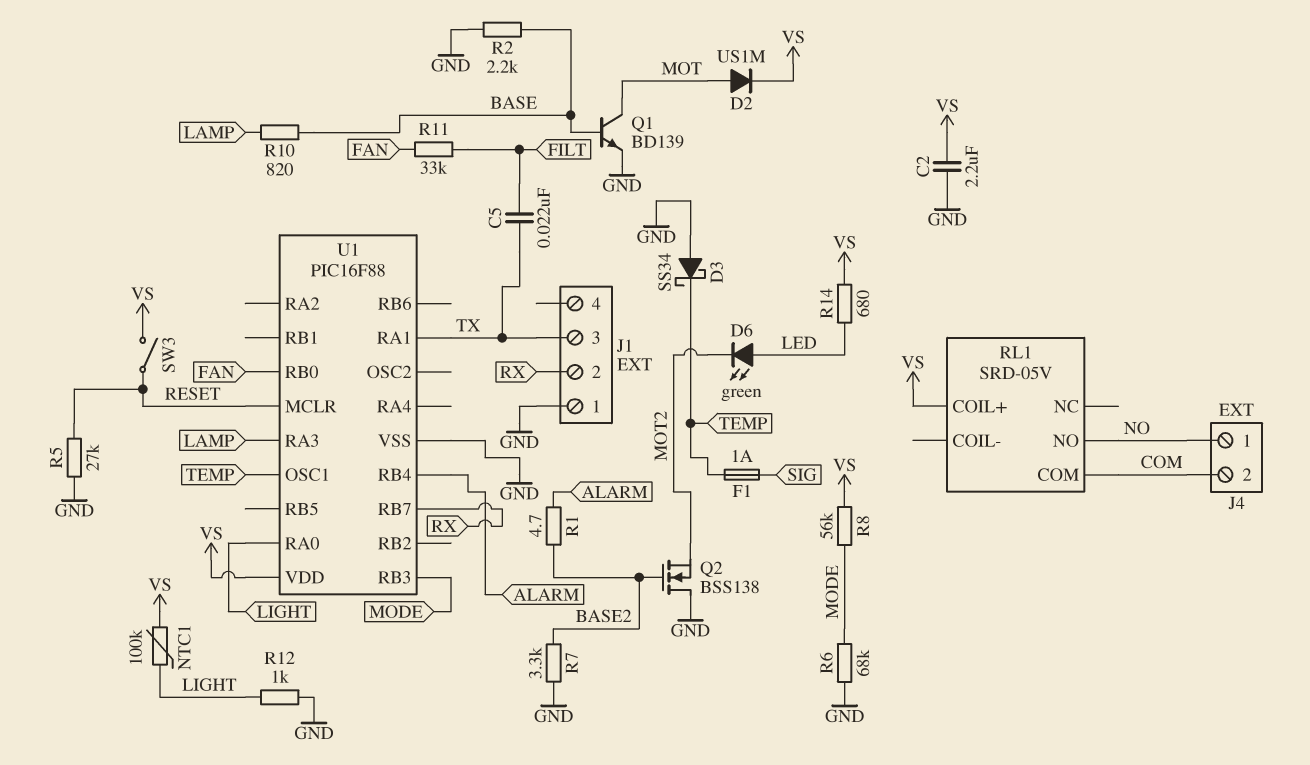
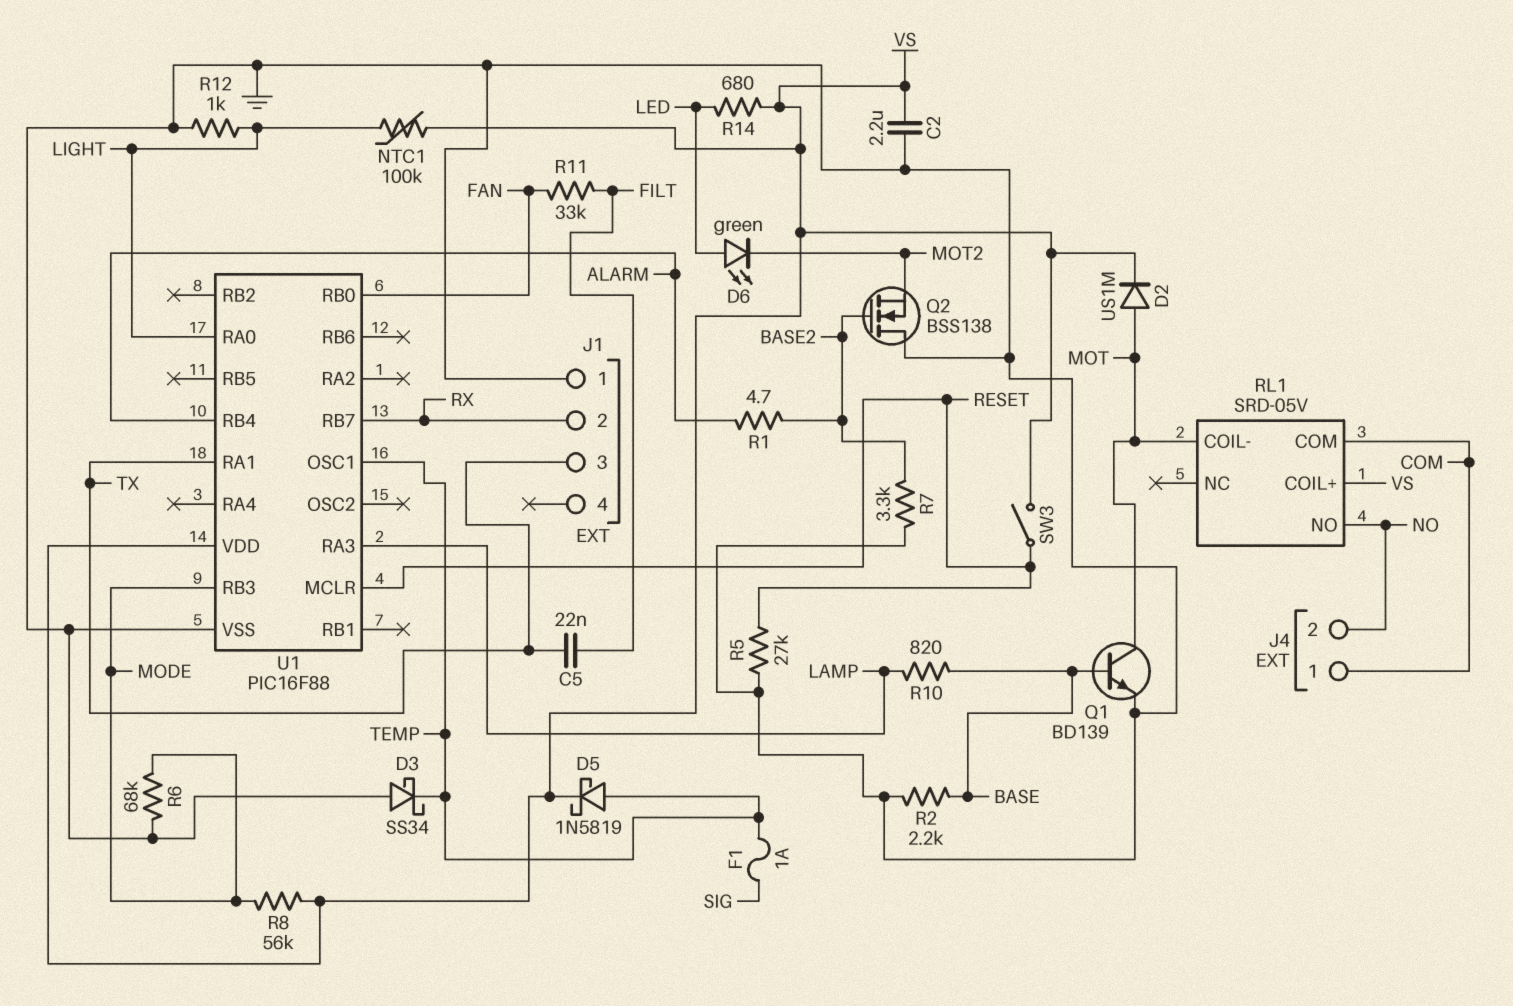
D5: none -> schottky 1N5819 (A TEMP, K VS)
J4 pin 1: NO -> COM
J4 pin 2: COM -> NO
RL1 pin COIL-: none -> MOT

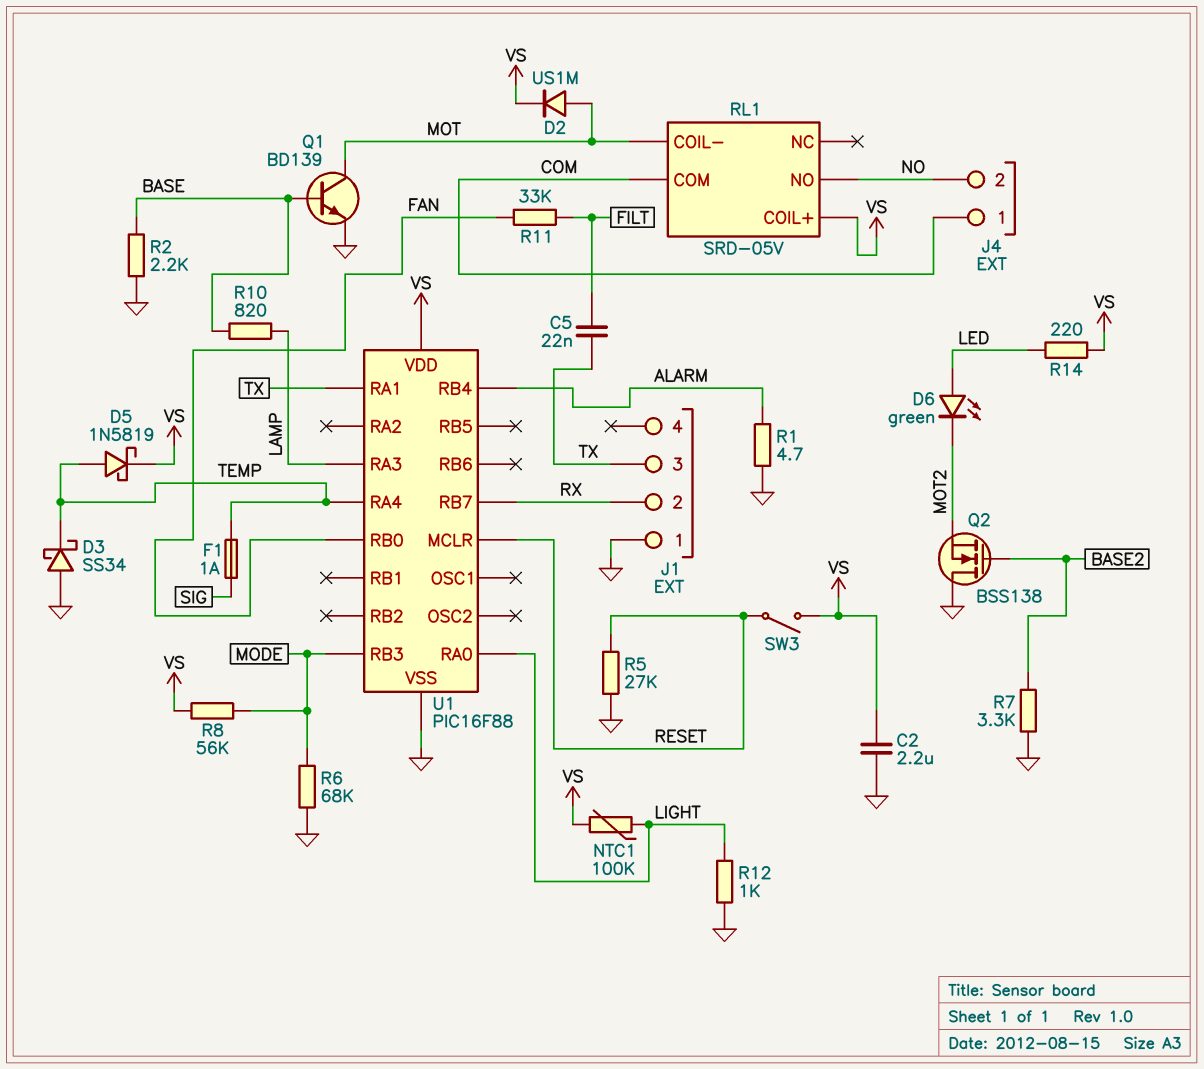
R1: 4.7 (ALARM, BASE2) -> 4.7 (ALARM, GND)
R14: 680 (LED, VS) -> 220 (LED, VS)
U1 pin OSC1: TEMP -> none
U1 pin RA4: none -> TEMP

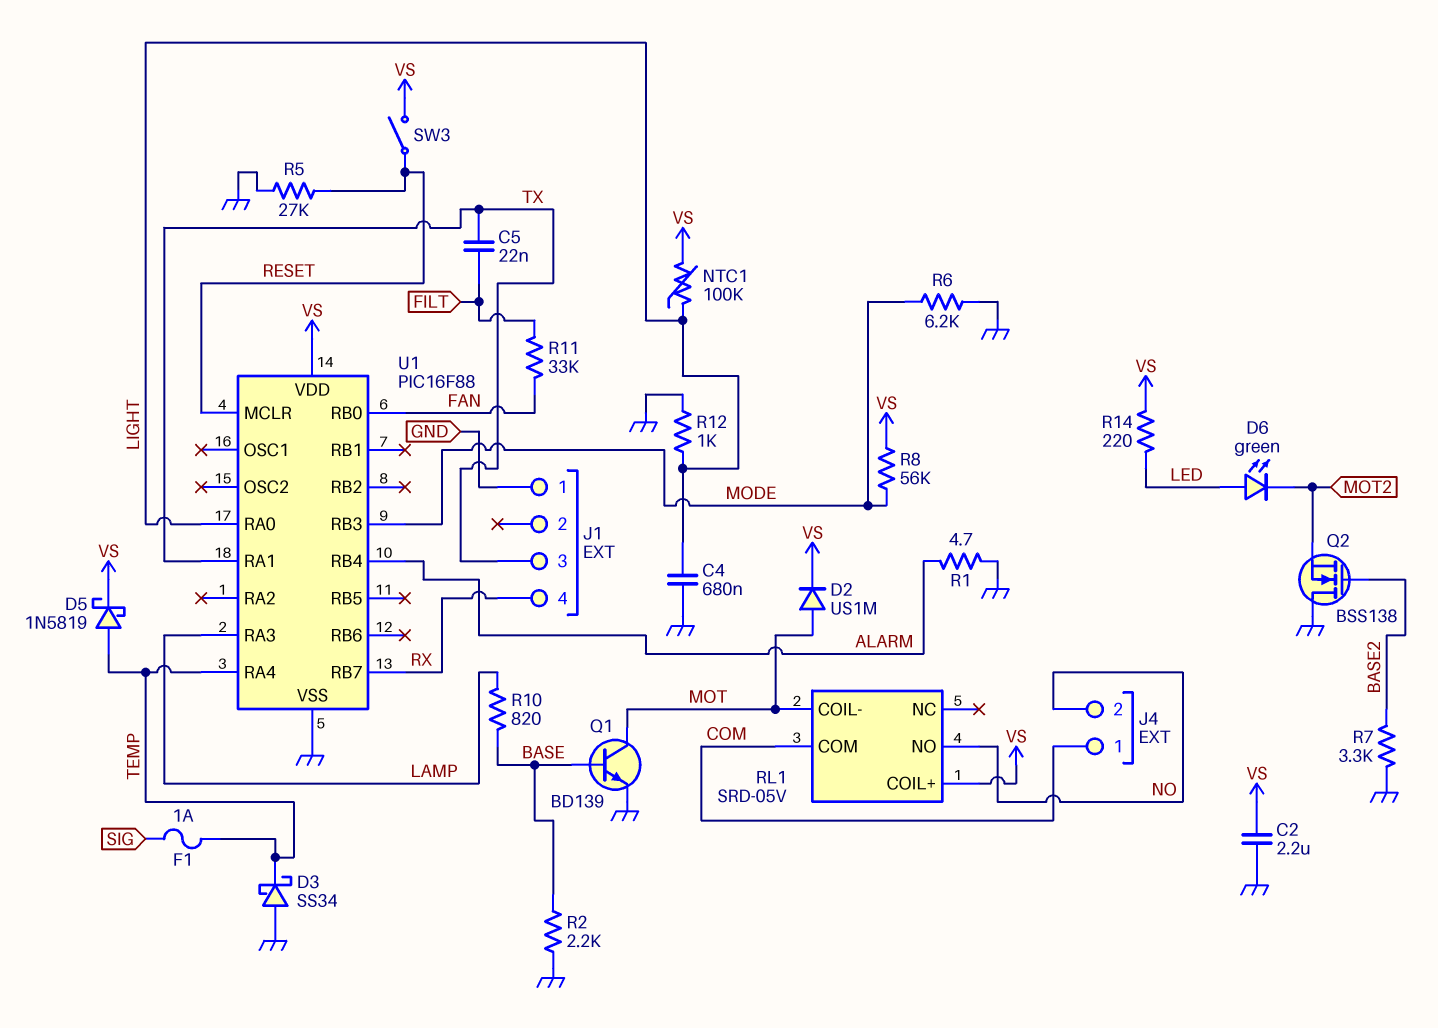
C4: none -> 680nF (GND, LIGHT)
J1 pin 2: RX -> none
J1 pin 4: none -> RX
R6: 68k (GND, MODE) -> 6.2k (GND, MODE)

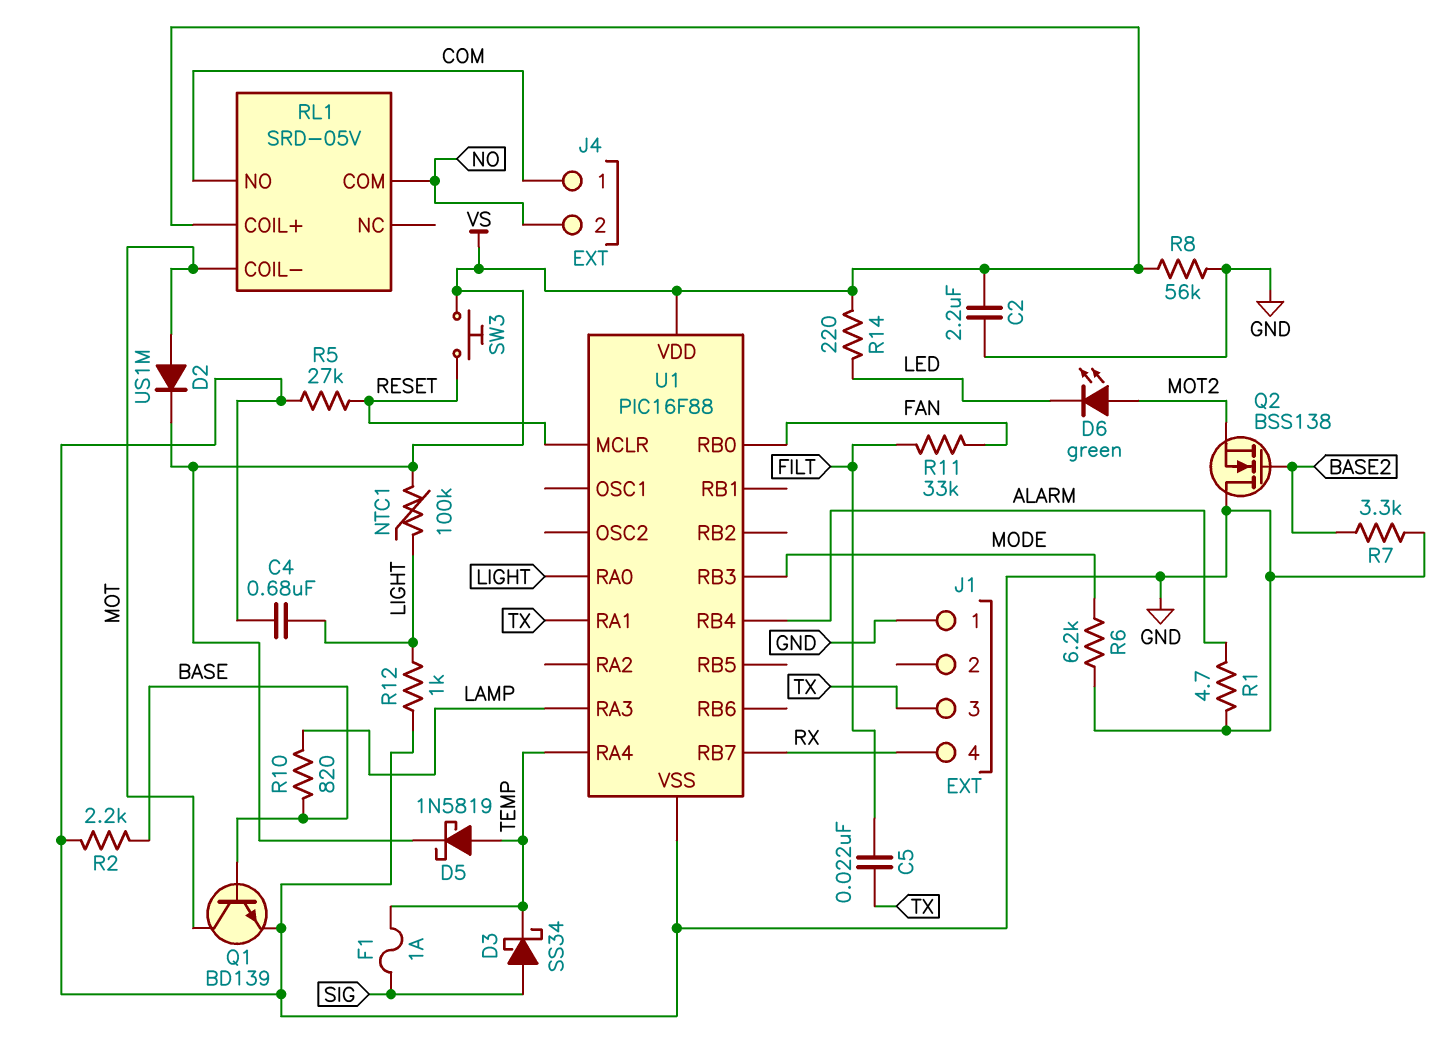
D3: schottky SS34 (A GND, K TEMP) -> schottky SS34 (A SIG, K TEMP)
D6: LED green (A LED, K MOT2) -> LED green (A MOT2, K LED)
R8: 56k (MODE, VS) -> 56k (GND, VS)
RL1 pin COM: COM -> NO
RL1 pin NO: NO -> COM
SW3: switch (RESET, VS) -> button (RESET, VS)

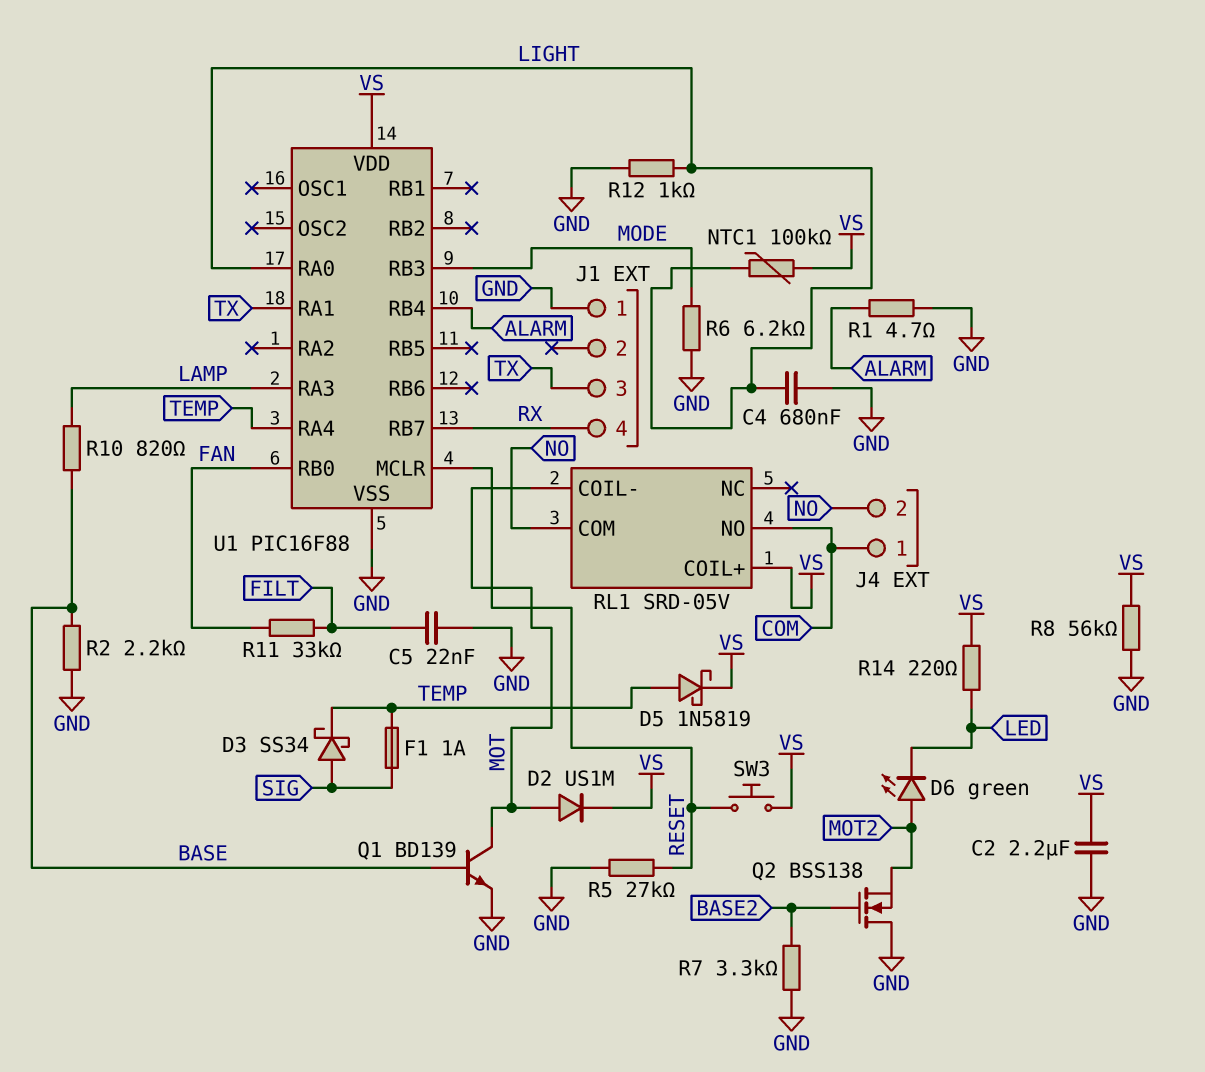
C5: 22nF (FILT, TX) -> 22nF (FILT, GND)

